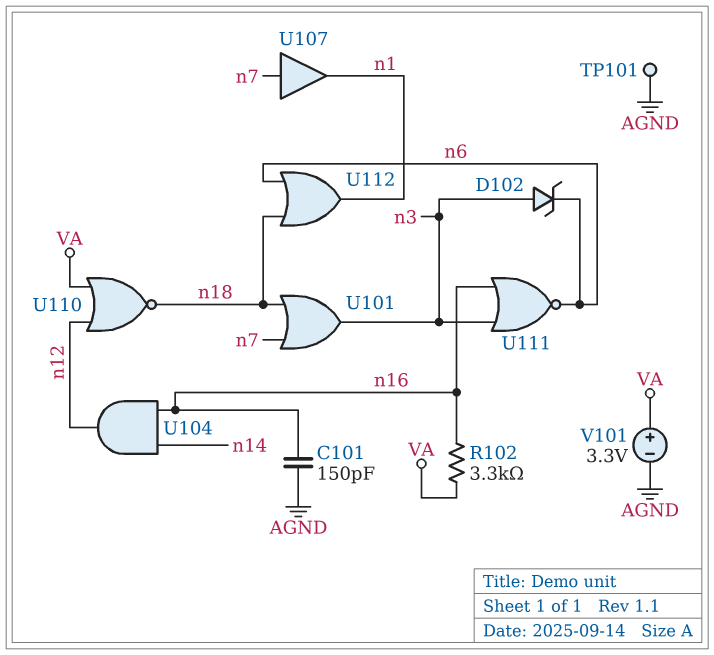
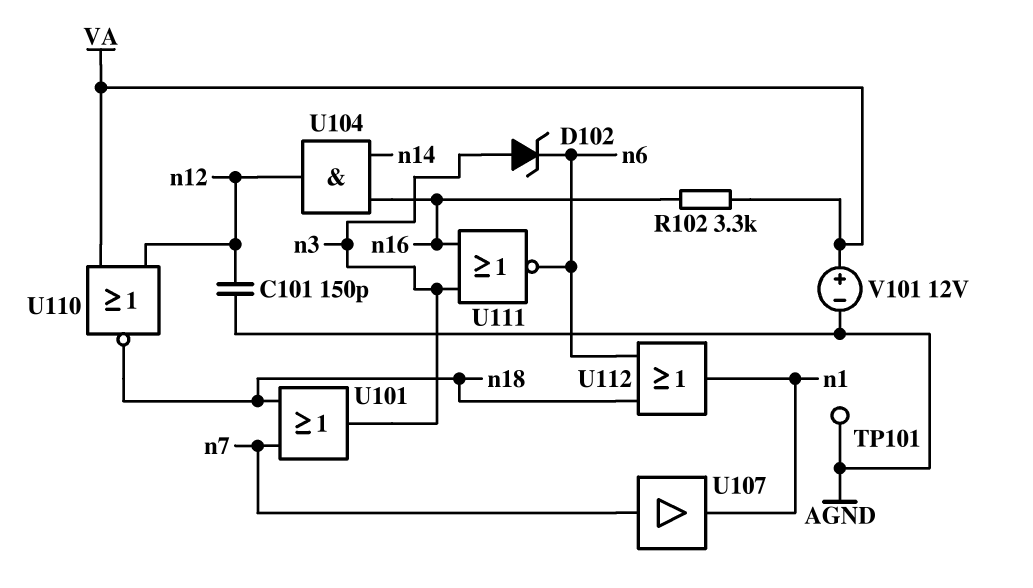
C101: 150pF (AGND, n16) -> 150pF (AGND, n12)
V101: 3.3V (plus VA, minus AGND) -> 12V (plus VA, minus AGND)

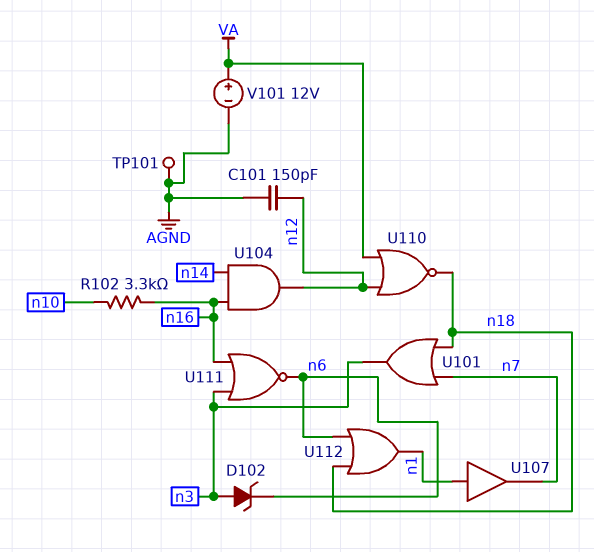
R102: 3.3k (VA, n16) -> 3.3k (n10, n16)
U107: buffer (in n7, out n1) -> buffer (in n1, out n7)

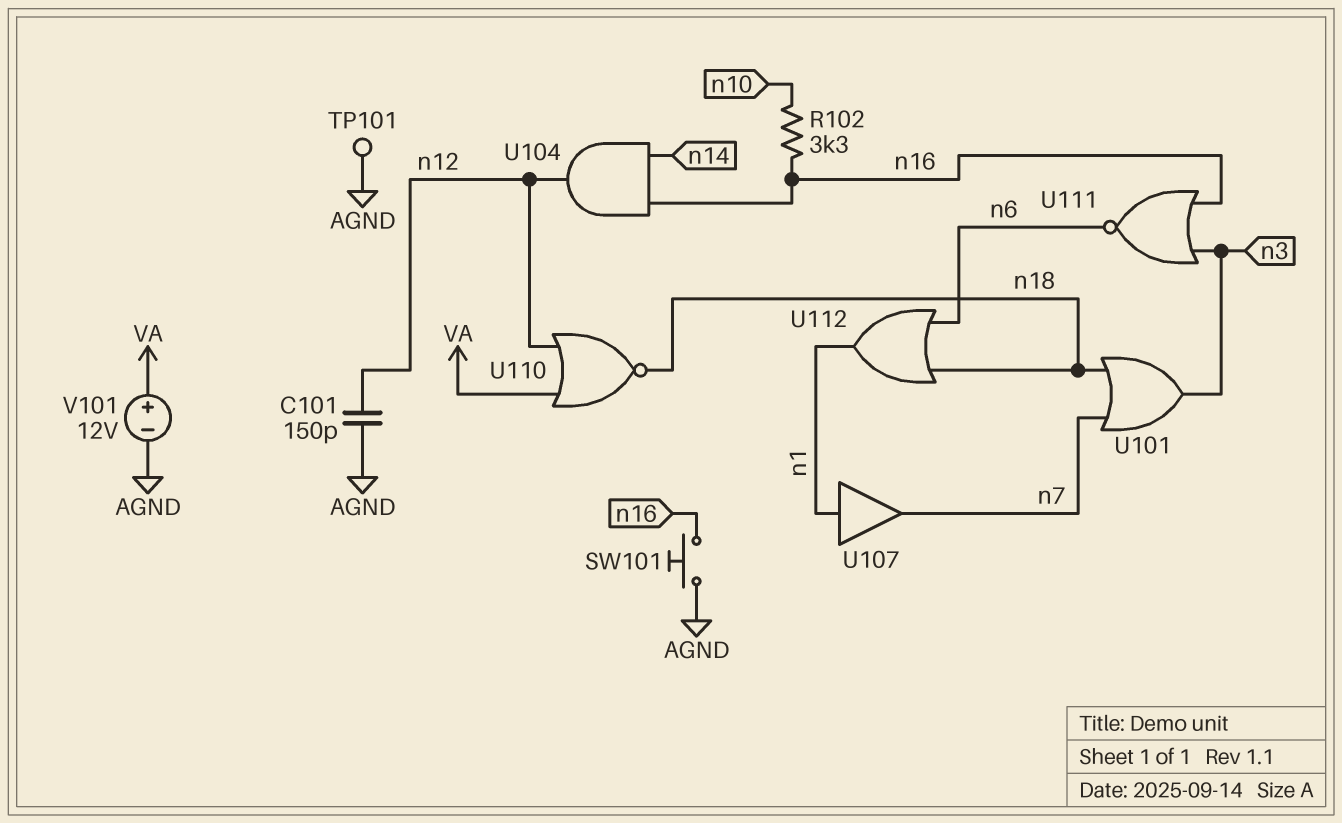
D102: zener (A n3, K n6) -> none
SW101: none -> button (AGND, n16)

